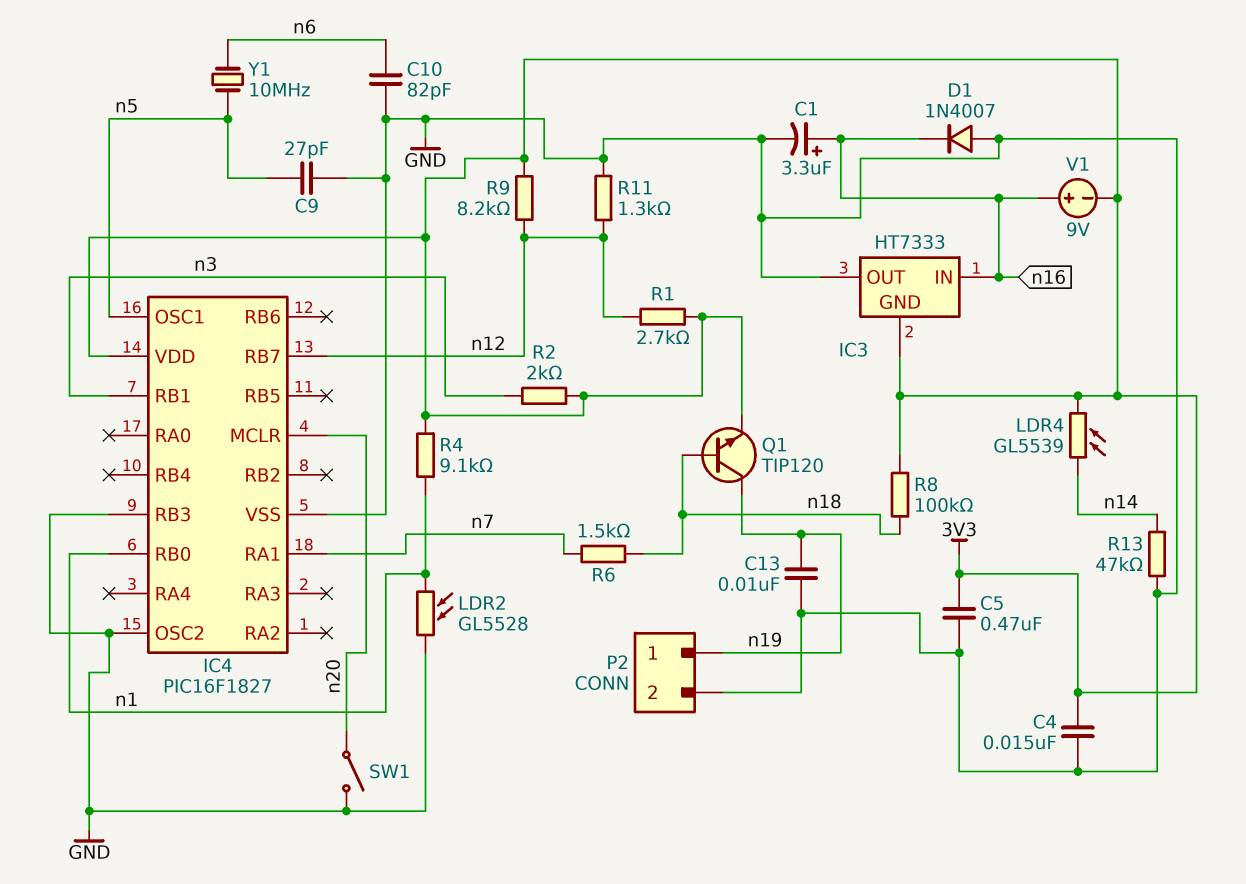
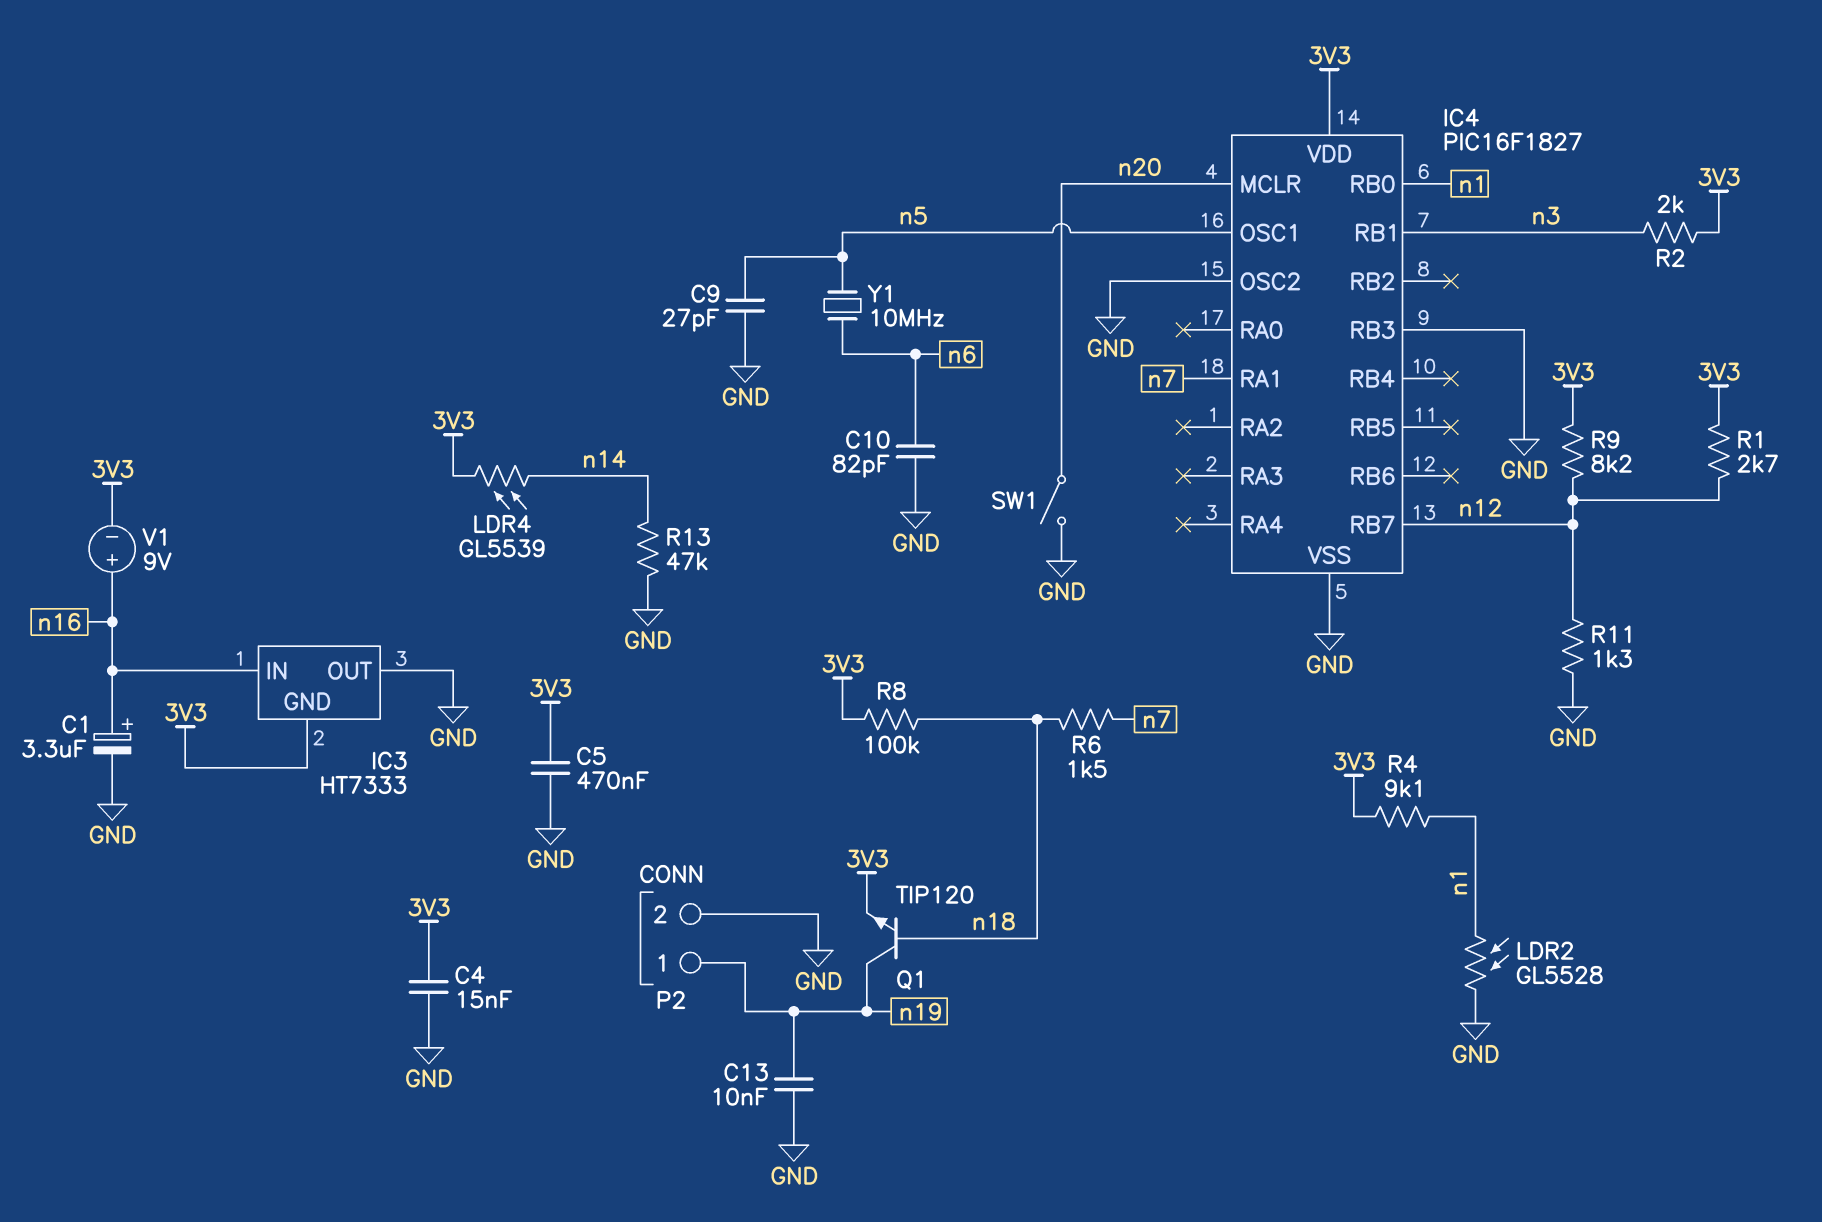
D1: diode 1N4007 (A GND, K n16) -> none

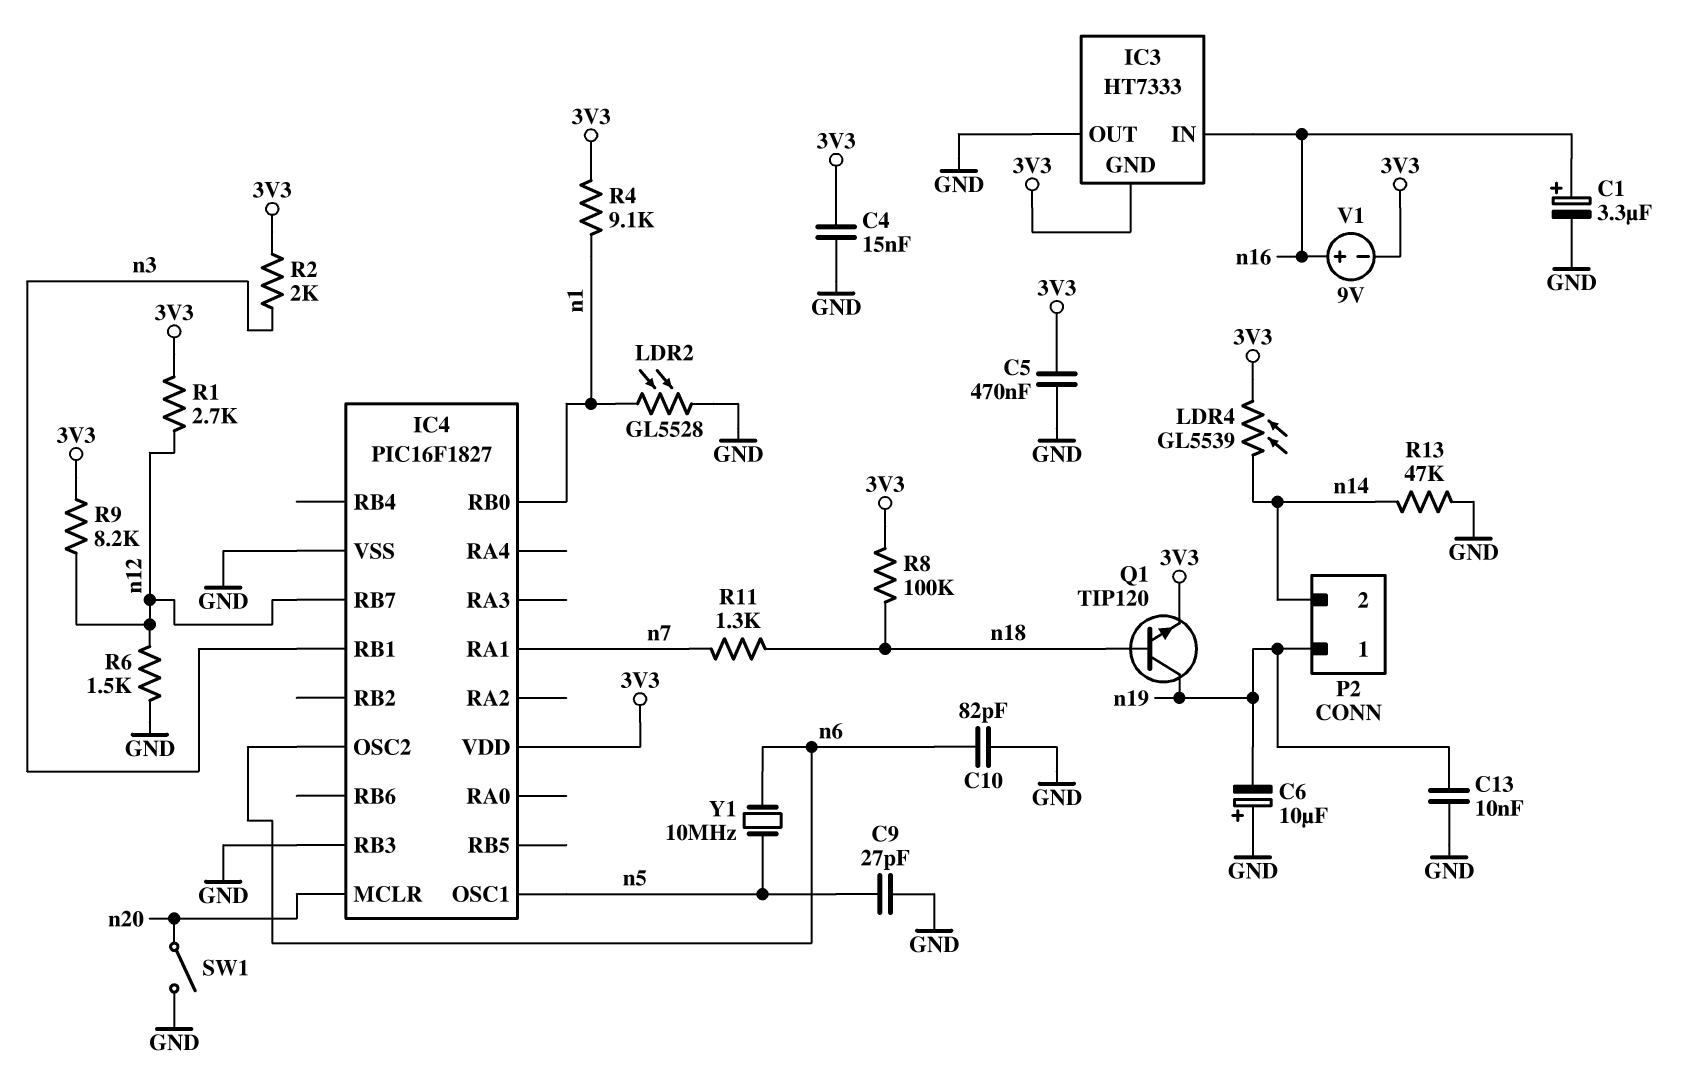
C6: none -> 10uF (plus GND, minus n19)
IC4 pin OSC2: GND -> n6
P2 pin 2: GND -> n14
R6: 1.5k (n7, n18) -> 1.5k (GND, n12)
R11: 1.3k (GND, n12) -> 1.3k (n7, n18)

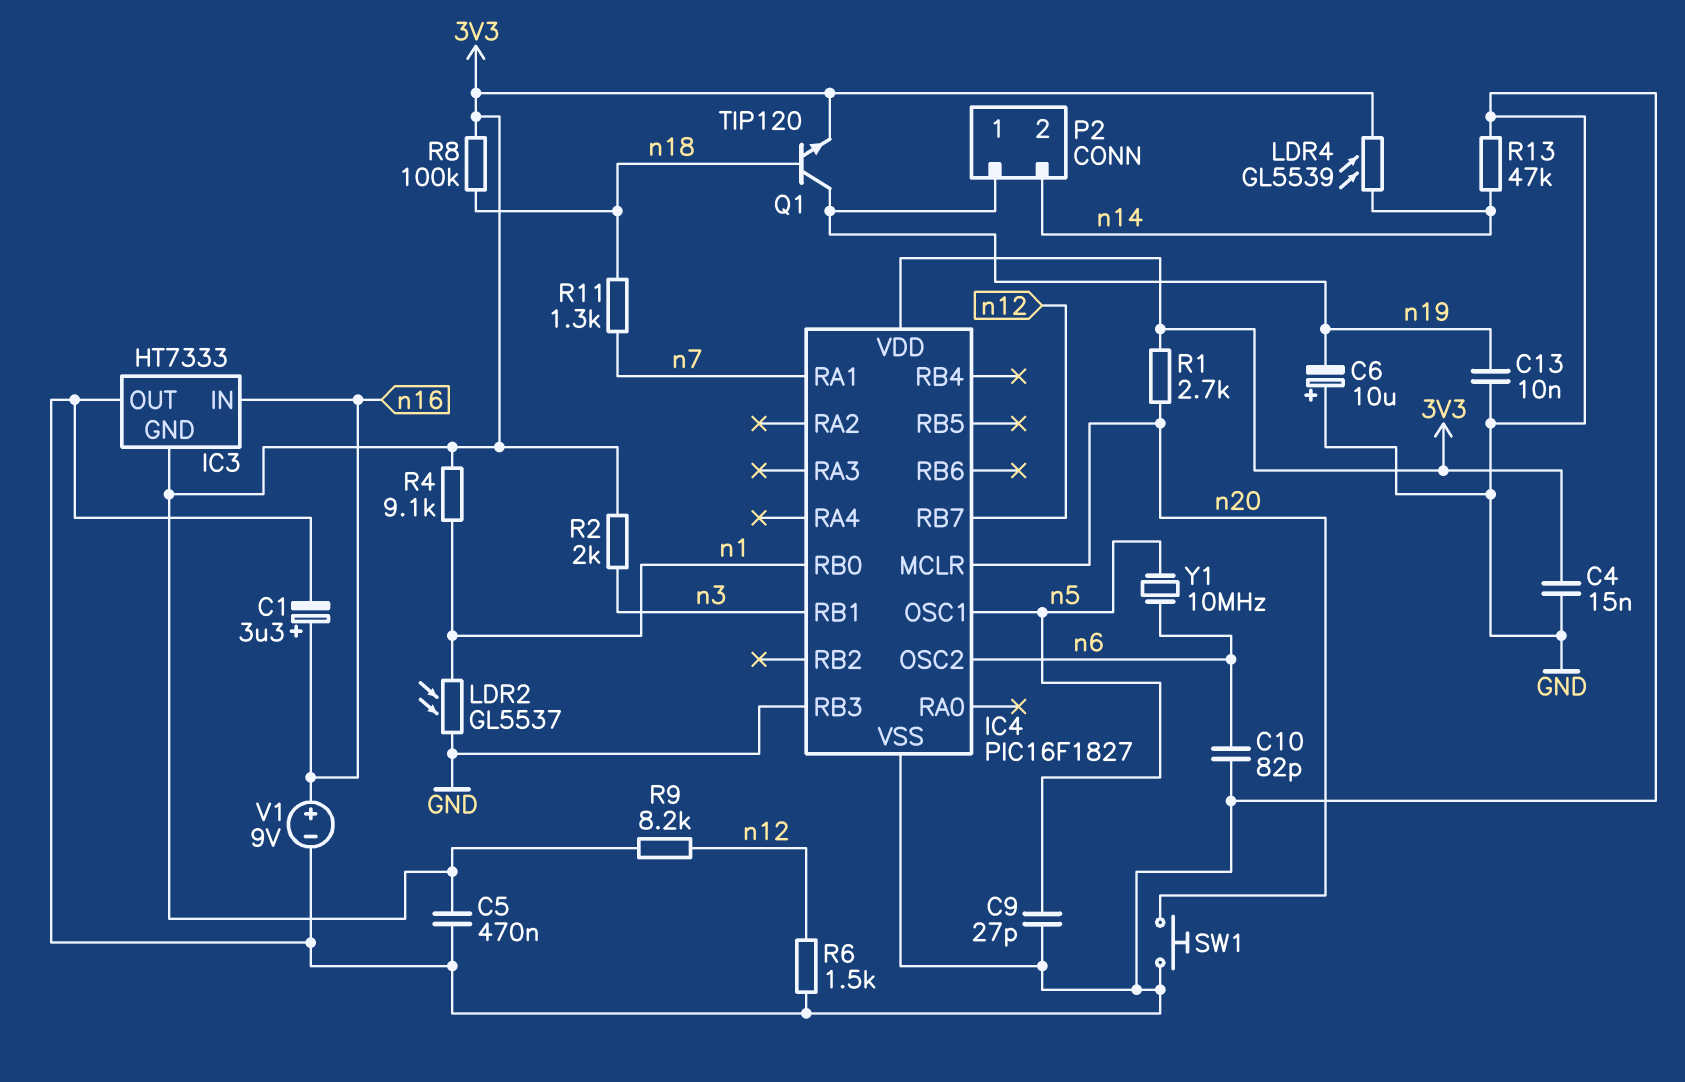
LDR2: GL5528 (GND, n1) -> GL5537 (GND, n1)
R1: 2.7k (3V3, n12) -> 2.7k (3V3, n20)
SW1: switch (GND, n20) -> button (GND, n20)
V1: 9V (plus n16, minus 3V3) -> 9V (plus n16, minus GND)

